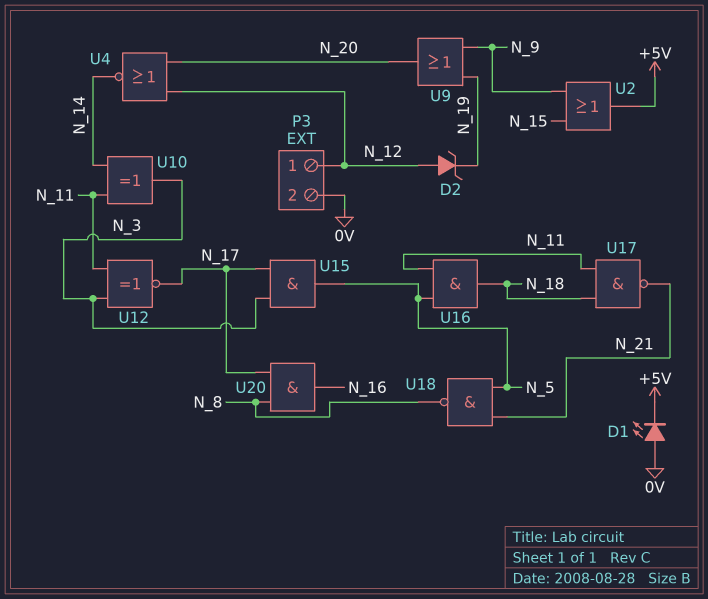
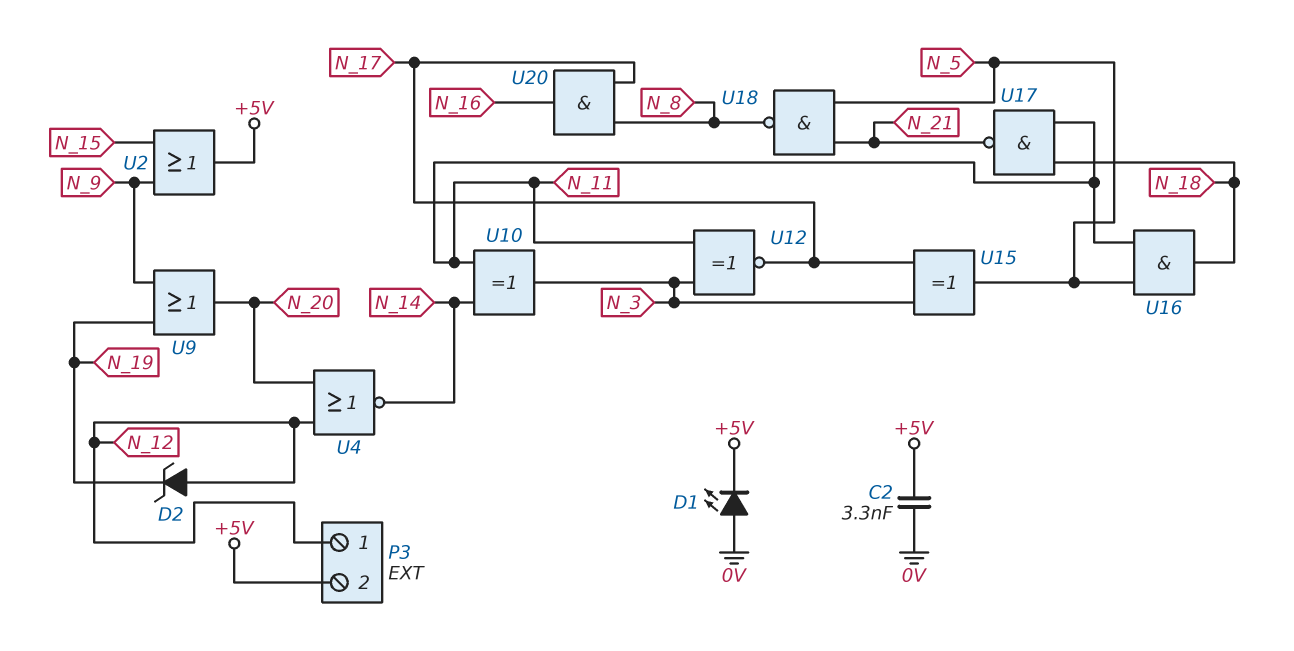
C2: none -> 3.3nF (+5V, 0V)
P3 pin 2: 0V -> +5V
U15: AND (in N_3, in N_17, out N_5) -> XOR (in N_3, in N_17, out N_5)

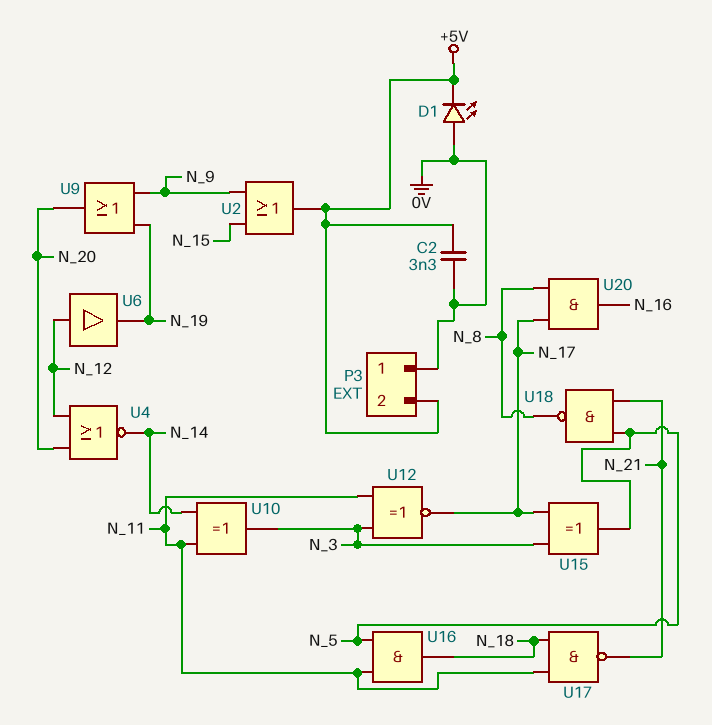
D2: zener (A N_12, K N_19) -> none
P3 pin 1: N_12 -> 0V
U6: none -> buffer (in N_12, out N_19)

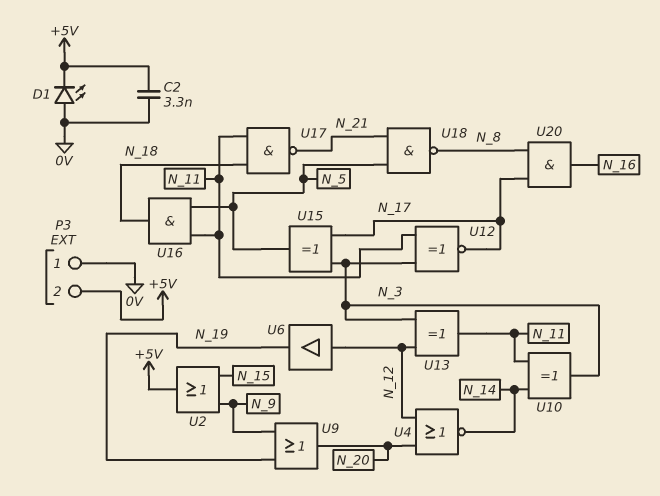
U13: none -> XOR (in N_3, in N_12, out N_11)

